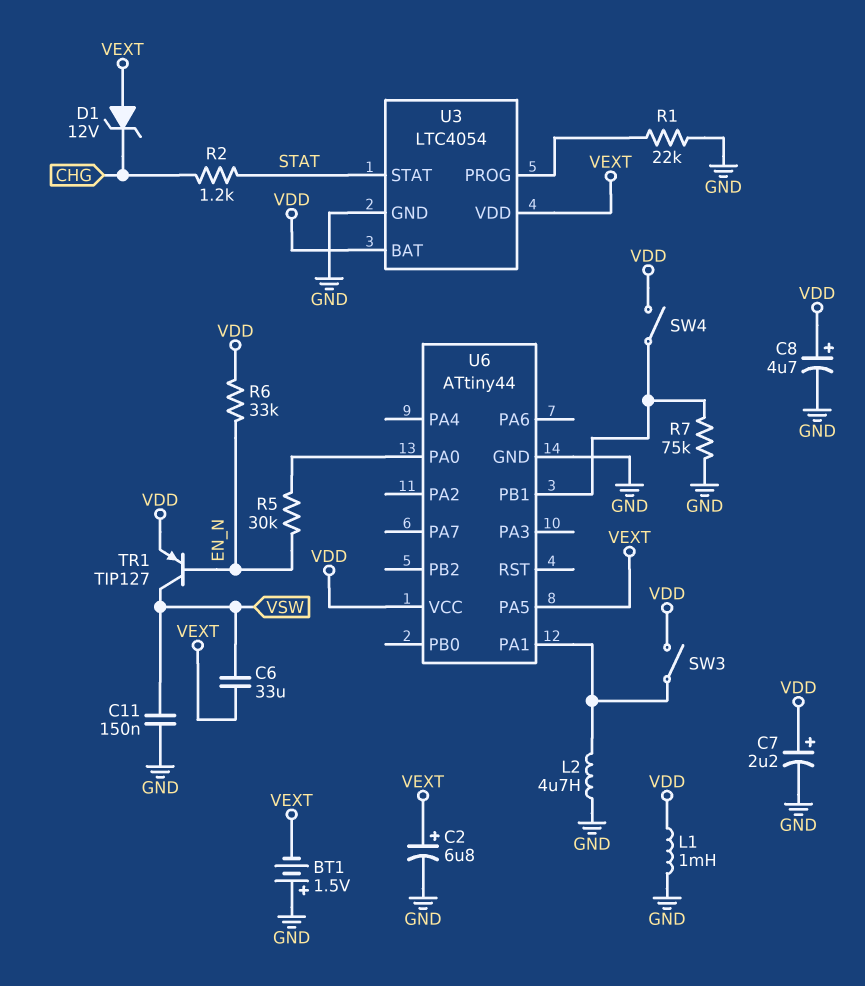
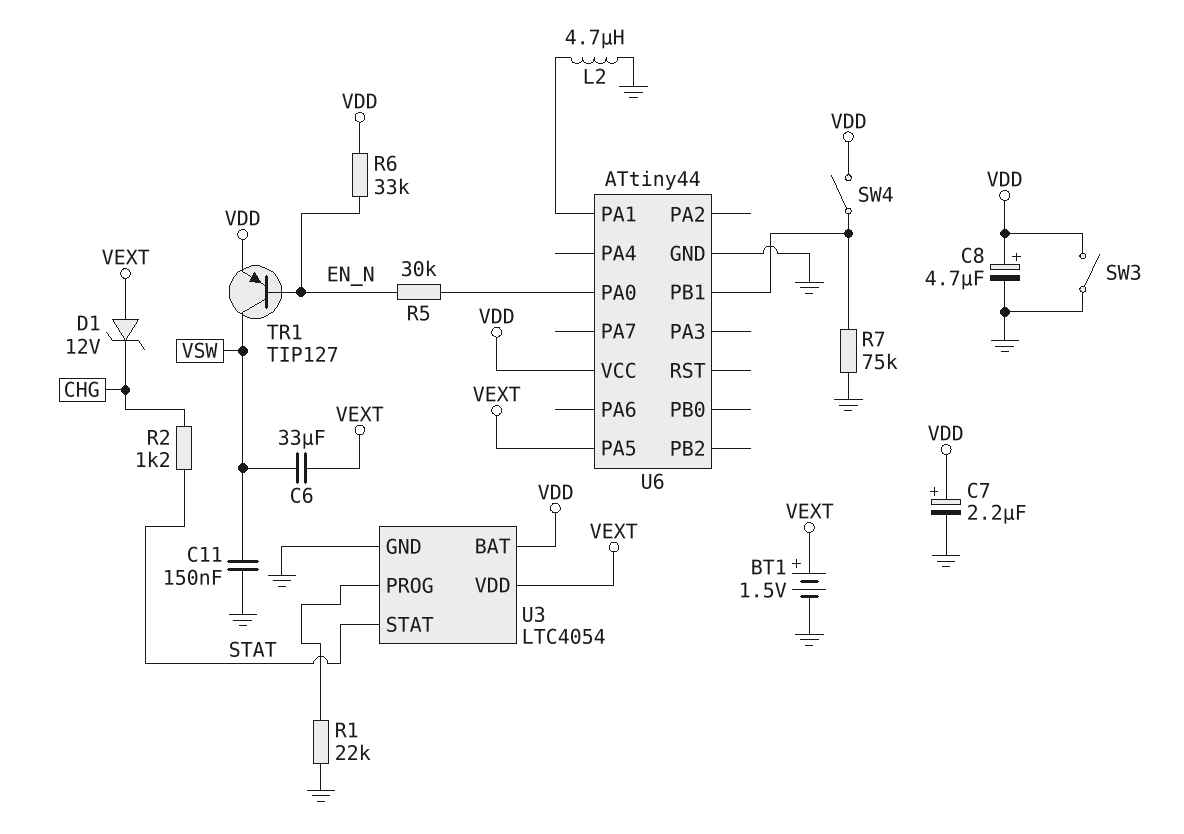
BT1: 1.5V (plus GND, minus VEXT) -> 1.5V (plus VEXT, minus GND)
C2: 6.8uF (plus VEXT, minus GND) -> none
L1: 1mH (GND, VDD) -> none
SW3: switch (U6/PA1, VDD) -> switch (GND, VDD)

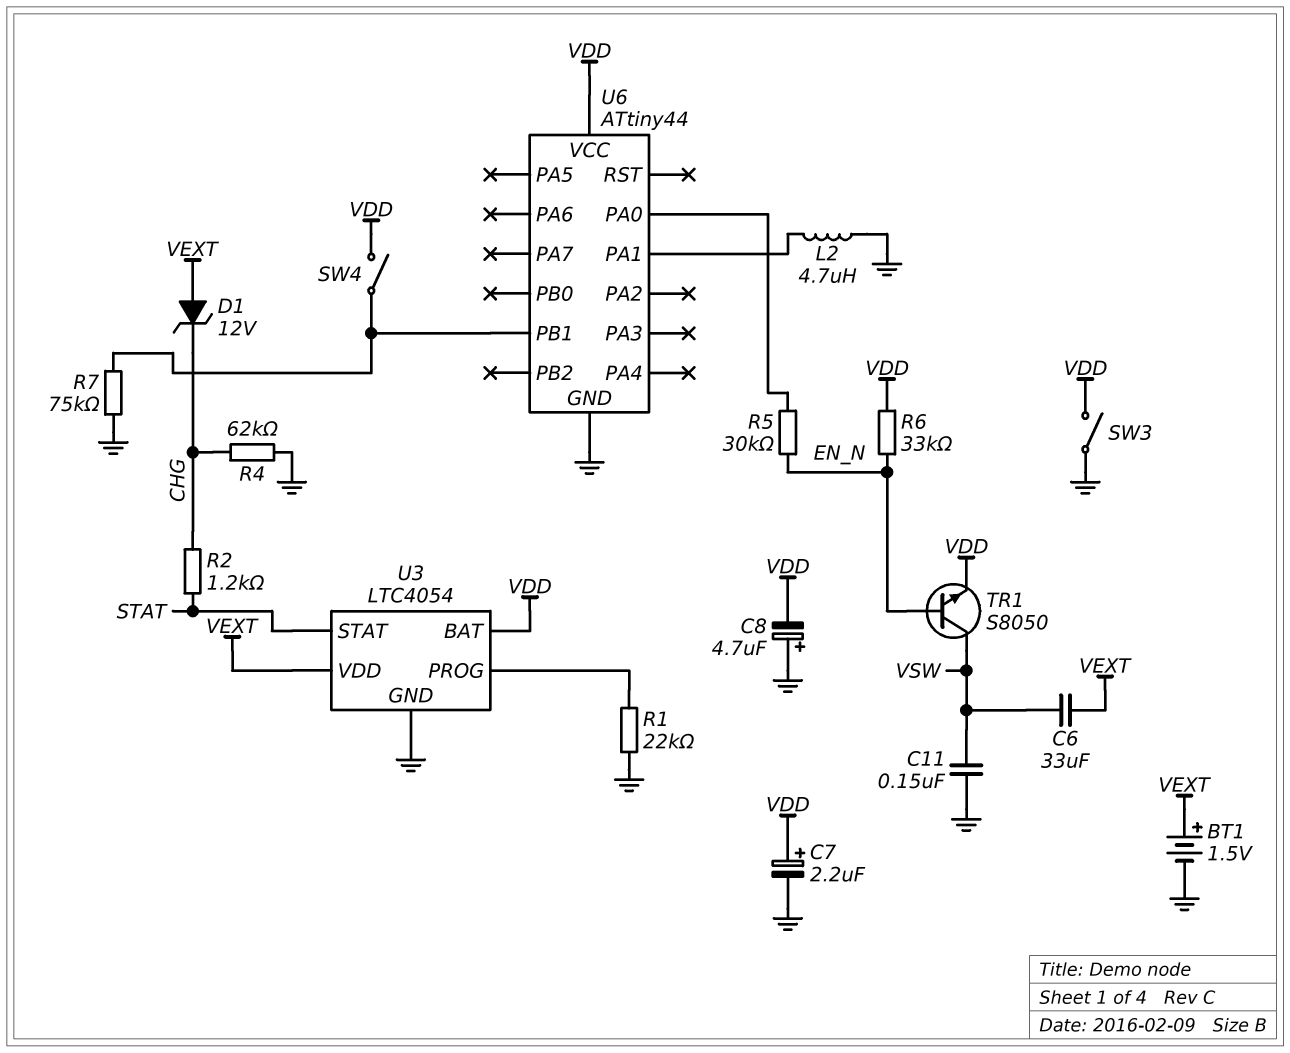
C8: 4.7uF (plus VDD, minus GND) -> 4.7uF (plus GND, minus VDD)
R4: none -> 62k (CHG, GND)
TR1: PNP TIP127 (B EN_N, C VSW, E VDD) -> NPN S8050 (B EN_N, C VSW, E VDD)
U6 pin PA5: VEXT -> none

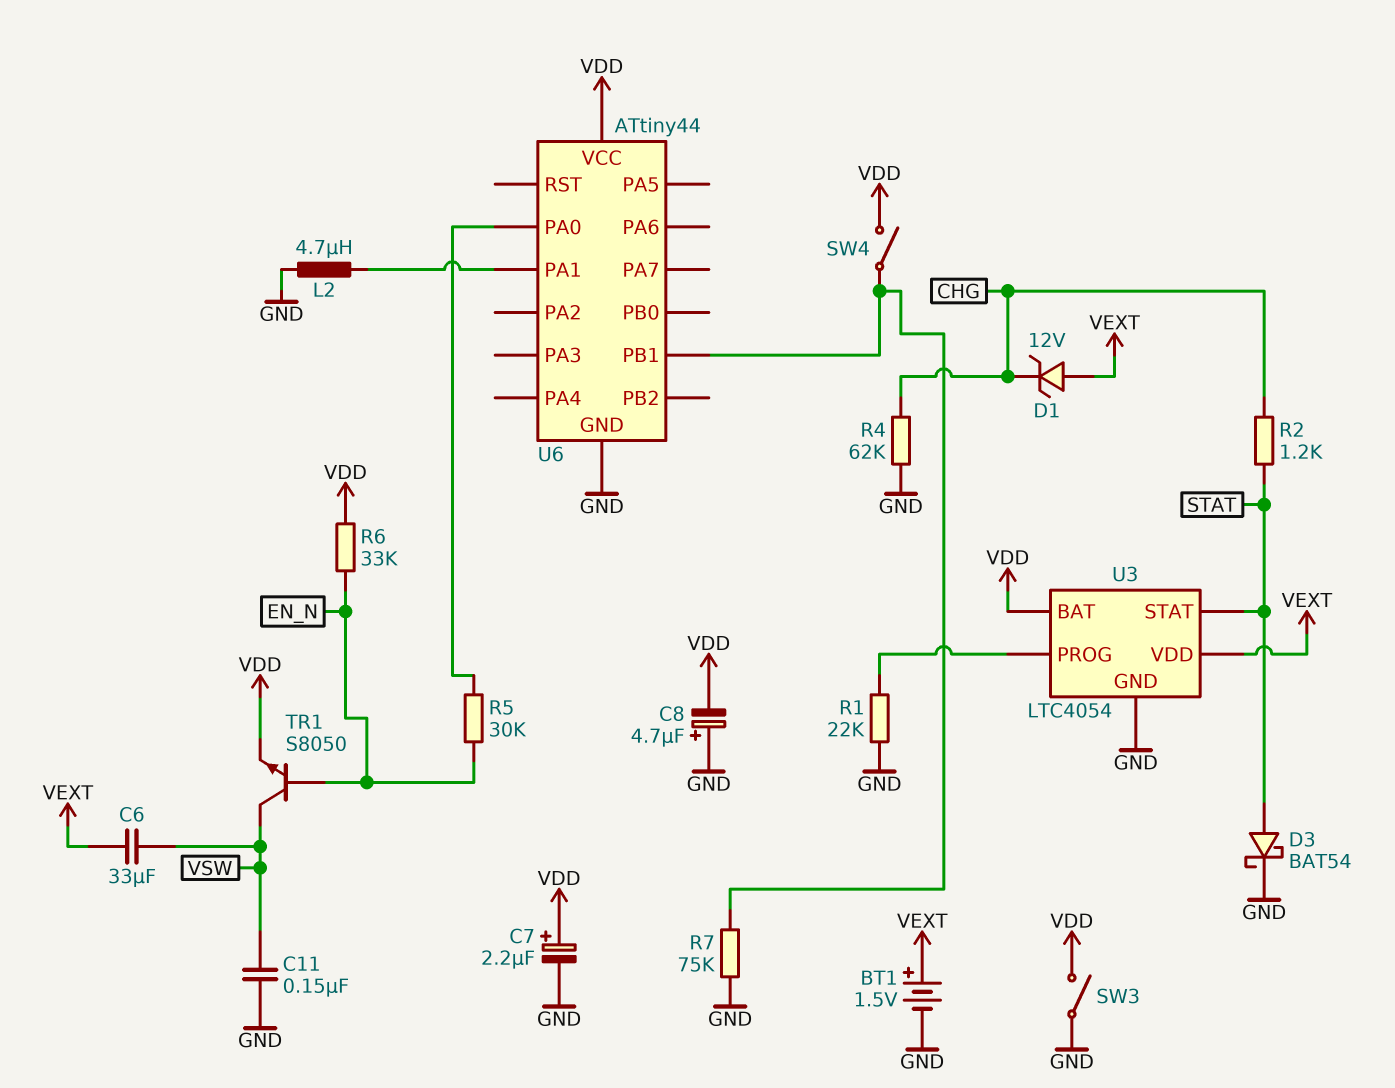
D3: none -> schottky BAT54 (A STAT, K GND)

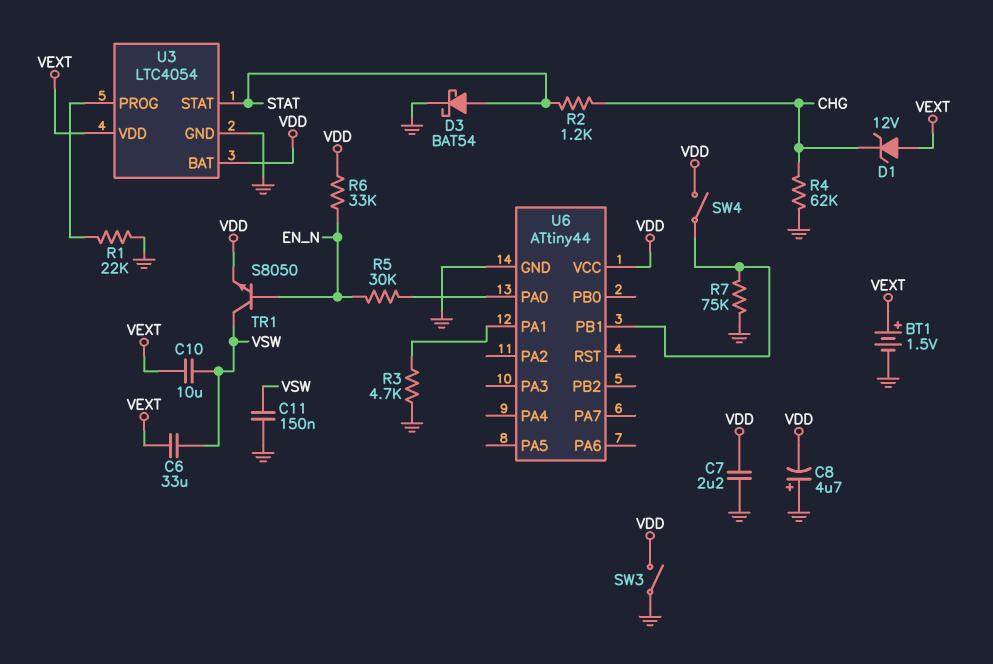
C7: 2.2uF (plus VDD, minus GND) -> 2.2uF (GND, VDD)
C10: none -> 10uF (VEXT, VSW)
L2: 4.7uH (GND, U6/PA1) -> none
R3: none -> 4.7k (GND, U6/PA1)

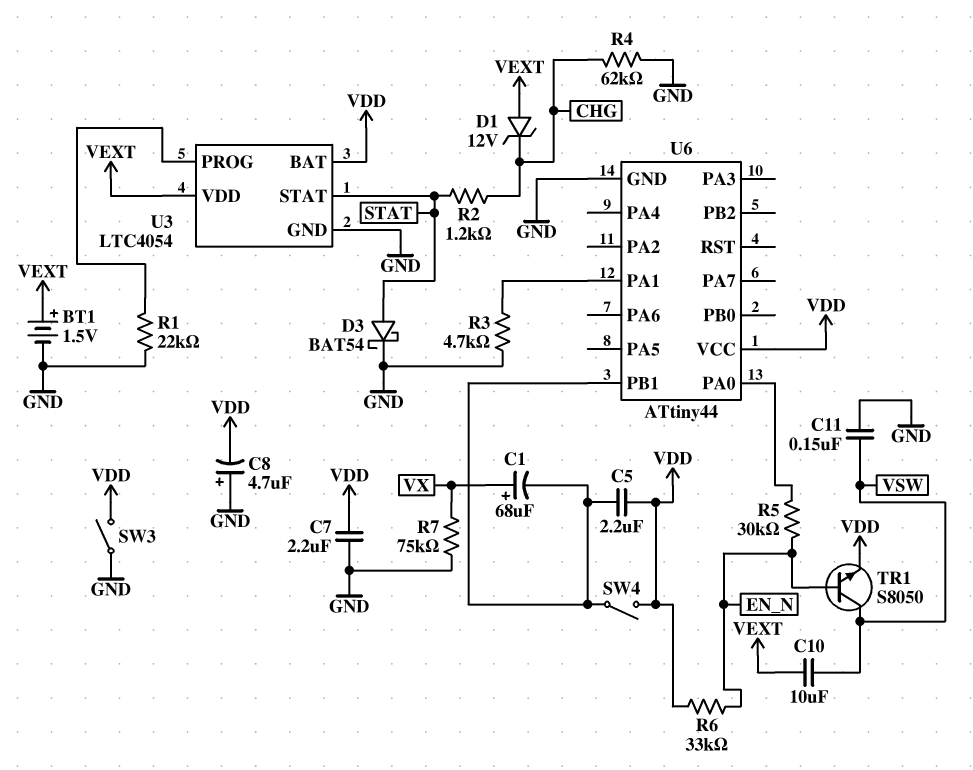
C1: none -> 68uF (plus VX, minus U6/PB1)
C5: none -> 2.2uF (U6/PB1, VDD)
C6: 33uF (VEXT, VSW) -> none
R7: 75k (GND, U6/PB1) -> 75k (GND, VX)

